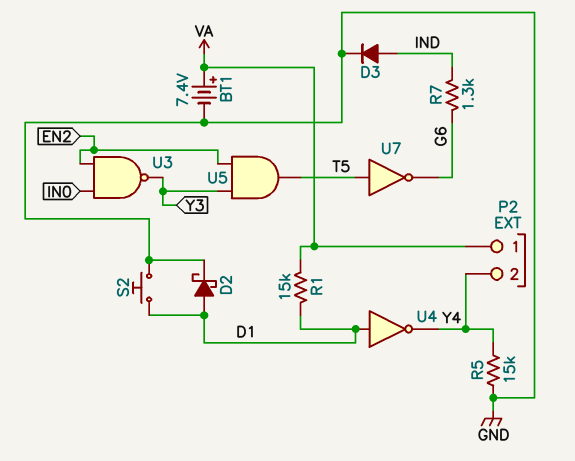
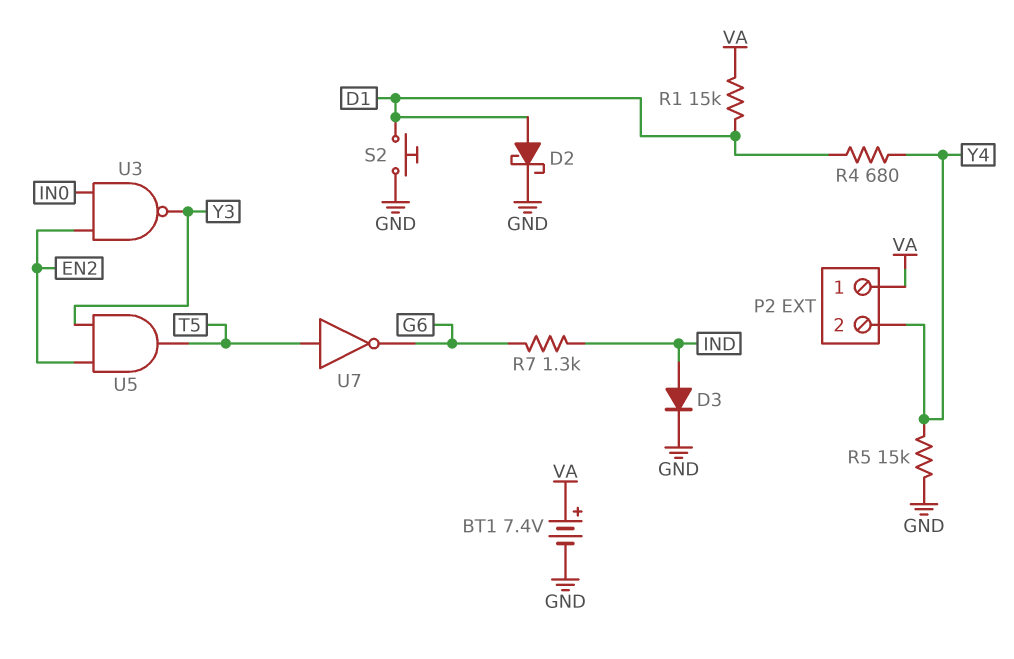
R4: none -> 680 (D1, Y4)
U4: NOT (in D1, out Y4) -> none

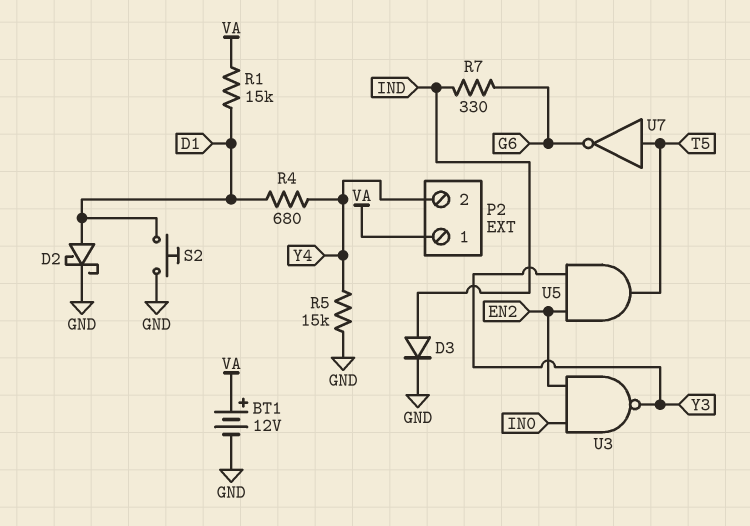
BT1: 7.4V (plus VA, minus GND) -> 12V (plus VA, minus GND)
R7: 1.3k (G6, IND) -> 330 (G6, IND)

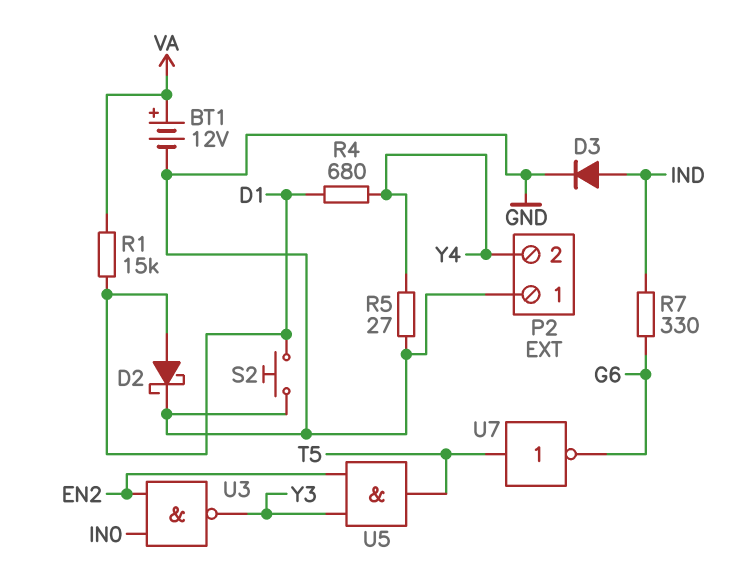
P2 pin 1: VA -> GND
R5: 15k (GND, Y4) -> 27 (GND, Y4)

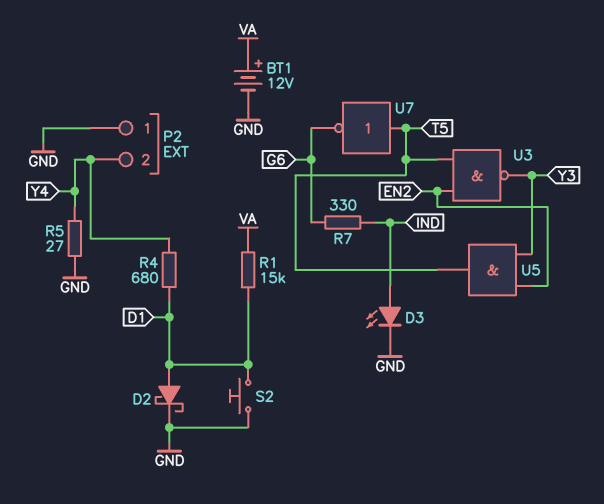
D3: diode (A IND, K GND) -> LED (A IND, K GND)
U3: NAND (in EN2, in IN0, out Y3) -> NAND (in EN2, in T5, out Y3)

